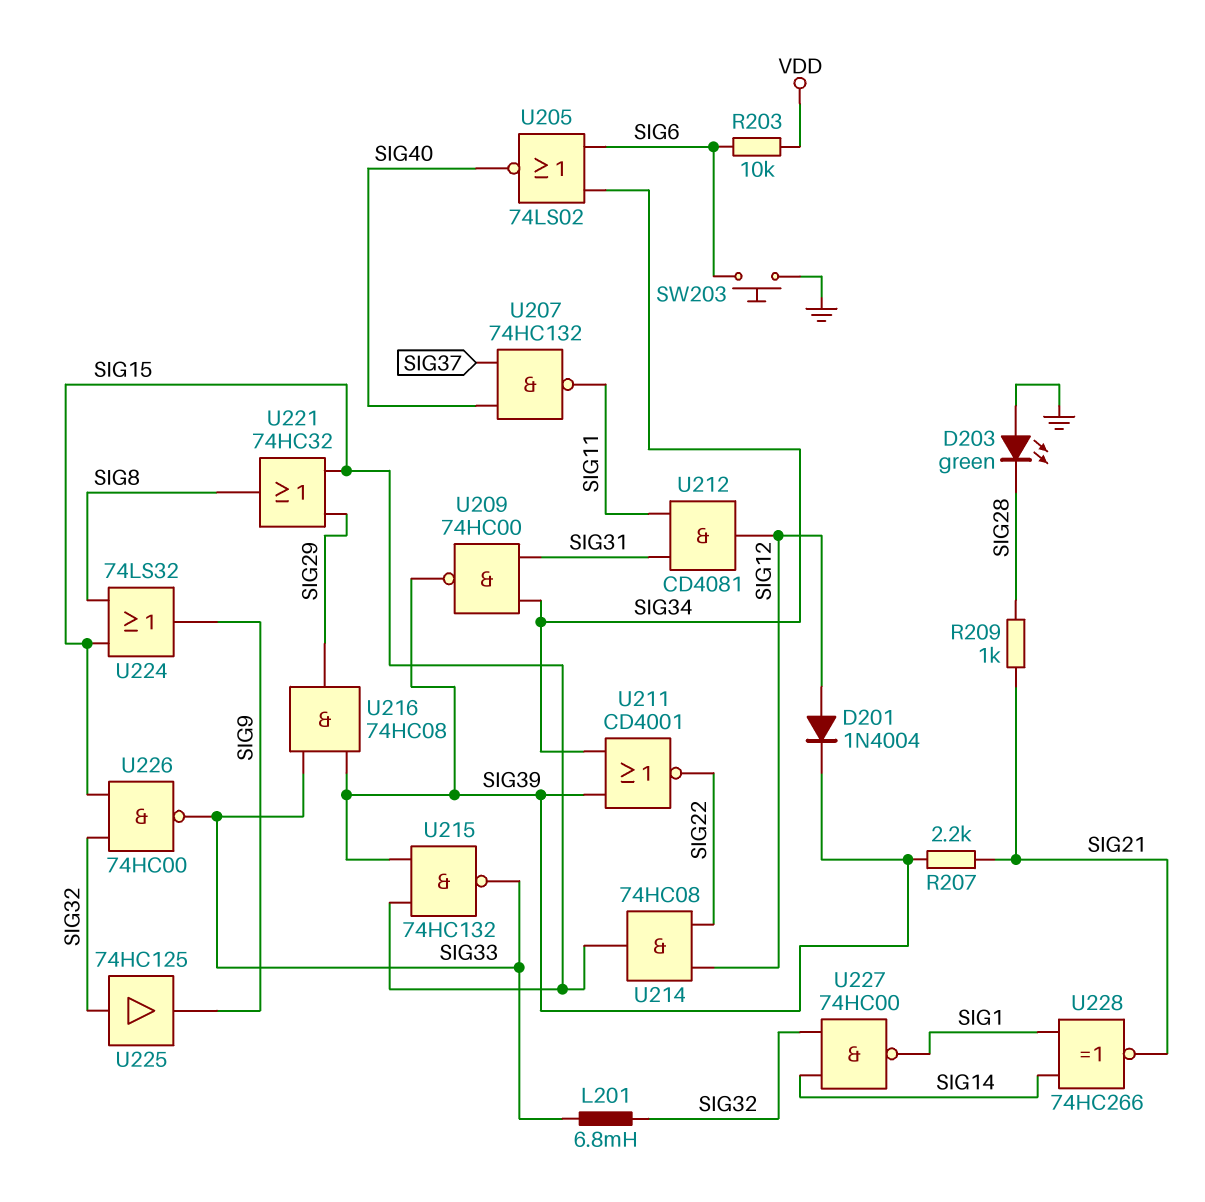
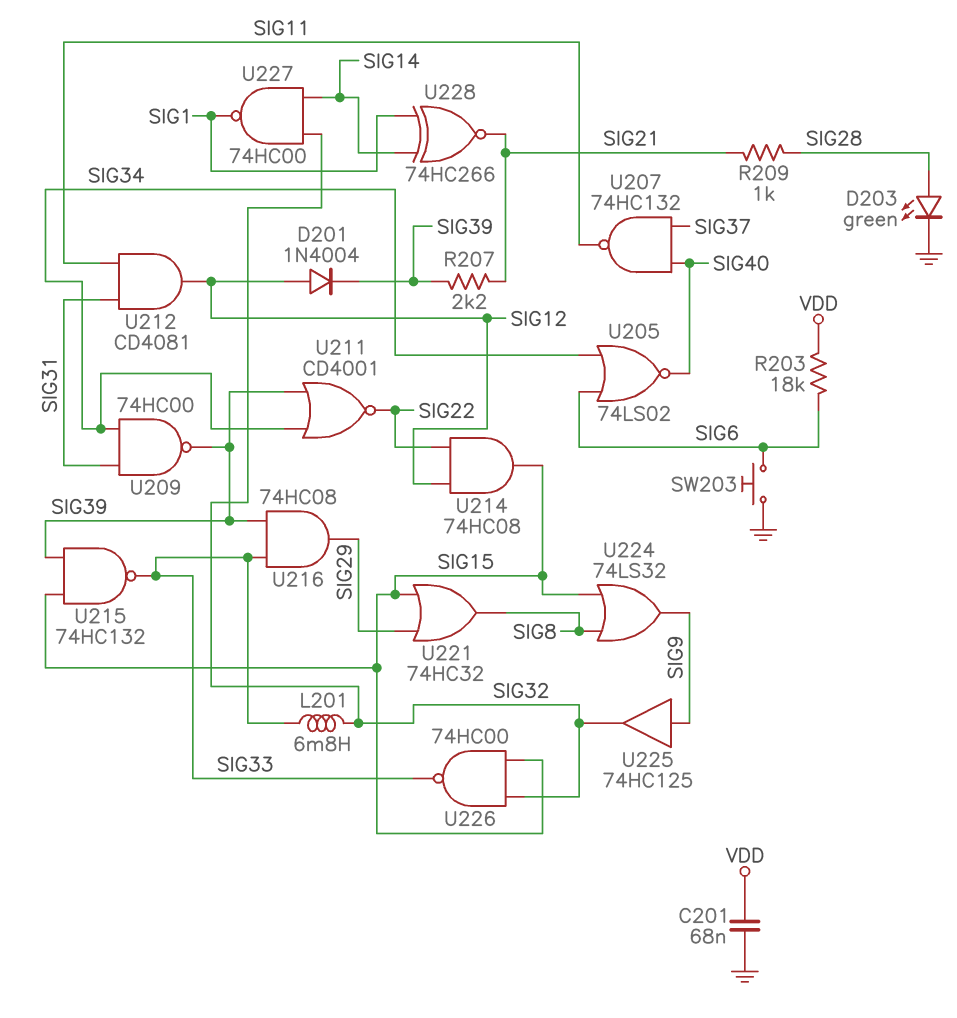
C201: none -> 68nF (GND, VDD)
D203: LED green (A GND, K SIG28) -> LED green (A SIG28, K GND)
R203: 10k (SIG6, VDD) -> 18k (SIG6, VDD)
U225: buffer 74HC125 (in SIG32, out SIG9) -> buffer 74HC125 (in SIG9, out SIG32)

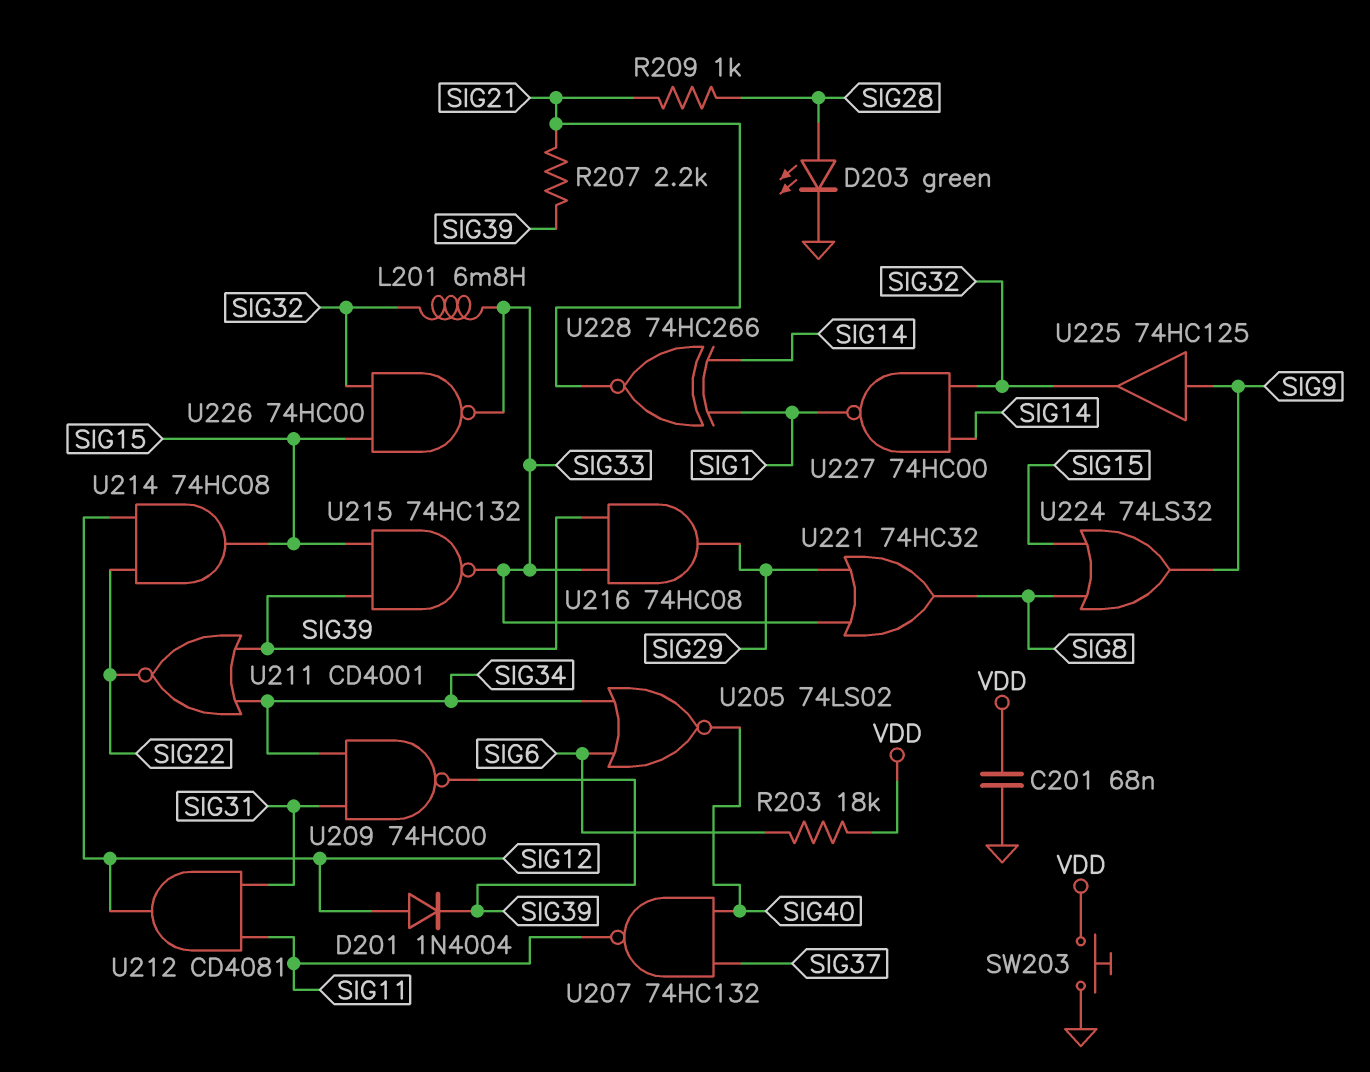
SW203: button (GND, SIG6) -> button (GND, VDD)
U221: OR 74HC32 (in SIG15, in SIG29, out SIG8) -> OR 74HC32 (in SIG29, in SIG33, out SIG8)

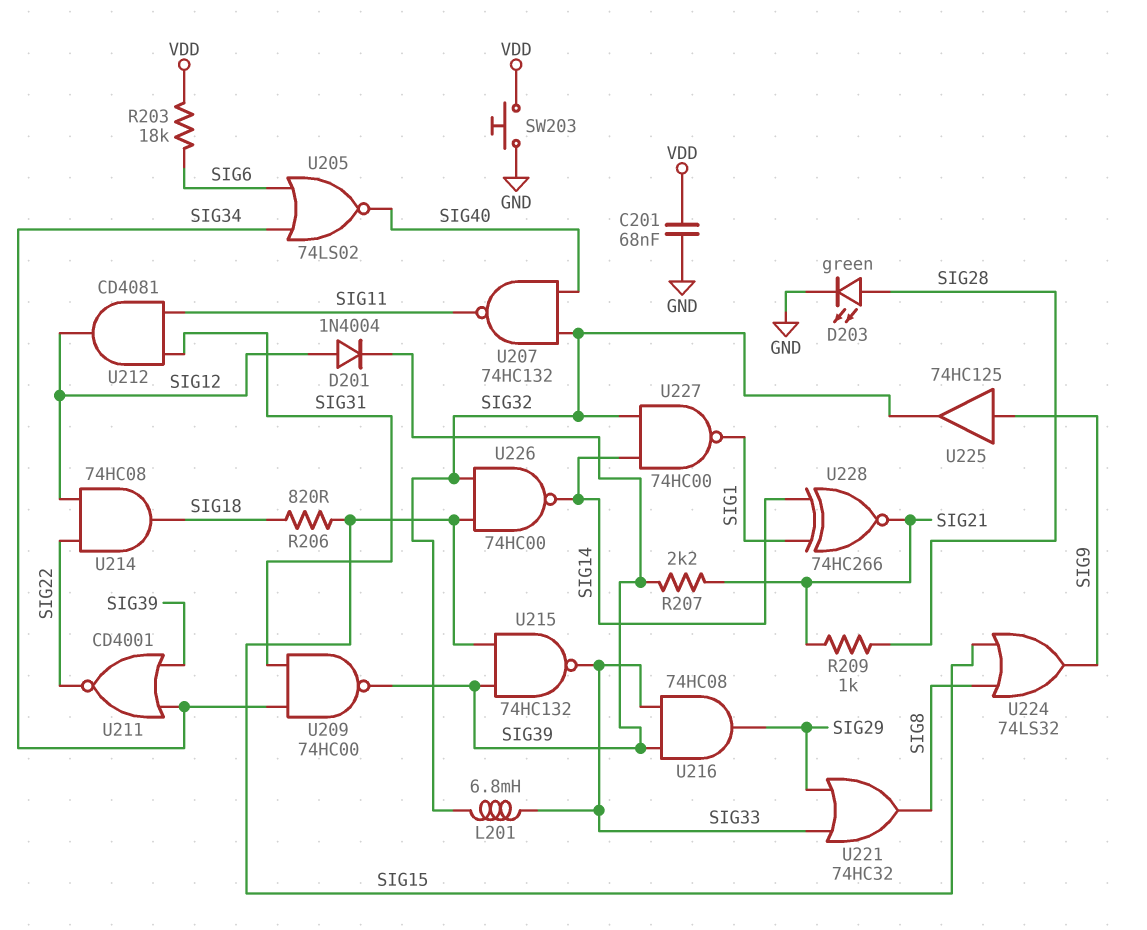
R206: none -> 820 (SIG15, SIG18)
U207: NAND 74HC132 (in SIG37, in SIG40, out SIG11) -> NAND 74HC132 (in SIG32, in SIG40, out SIG11)
U214: AND 74HC08 (in SIG12, in SIG22, out SIG15) -> AND 74HC08 (in SIG12, in SIG22, out SIG18)
U226: NAND 74HC00 (in SIG15, in SIG32, out SIG33) -> NAND 74HC00 (in SIG15, in SIG32, out SIG14)

